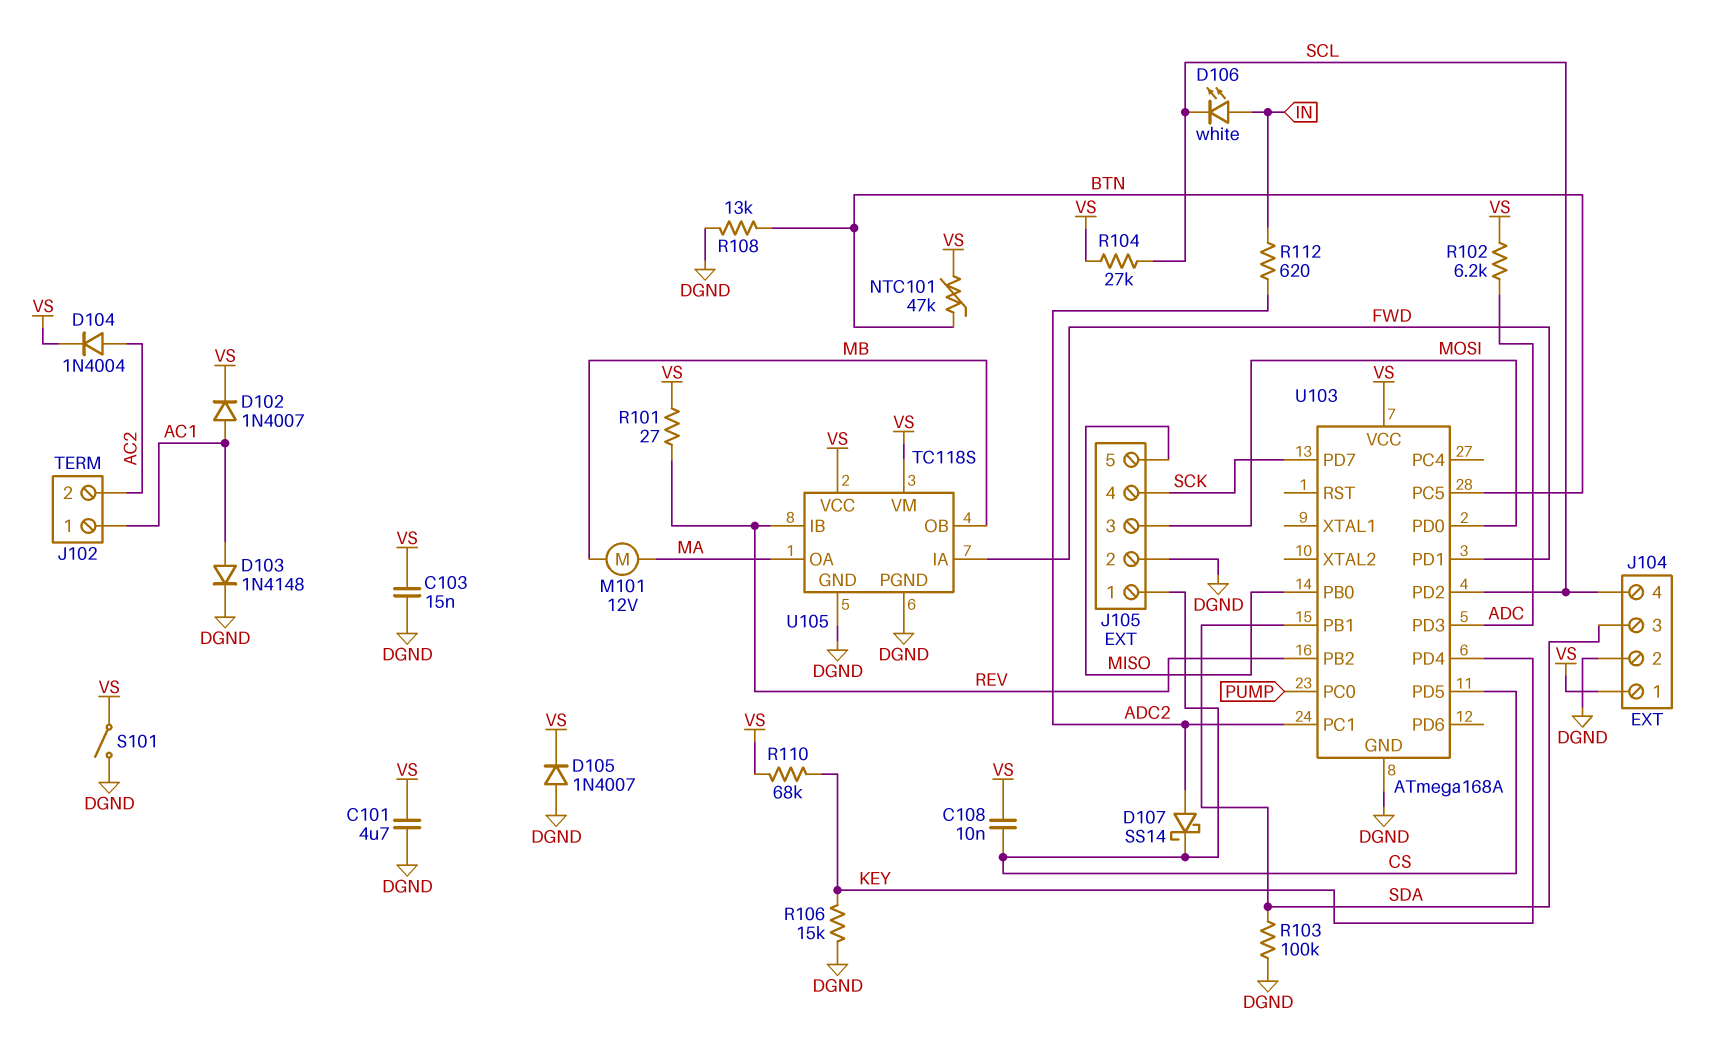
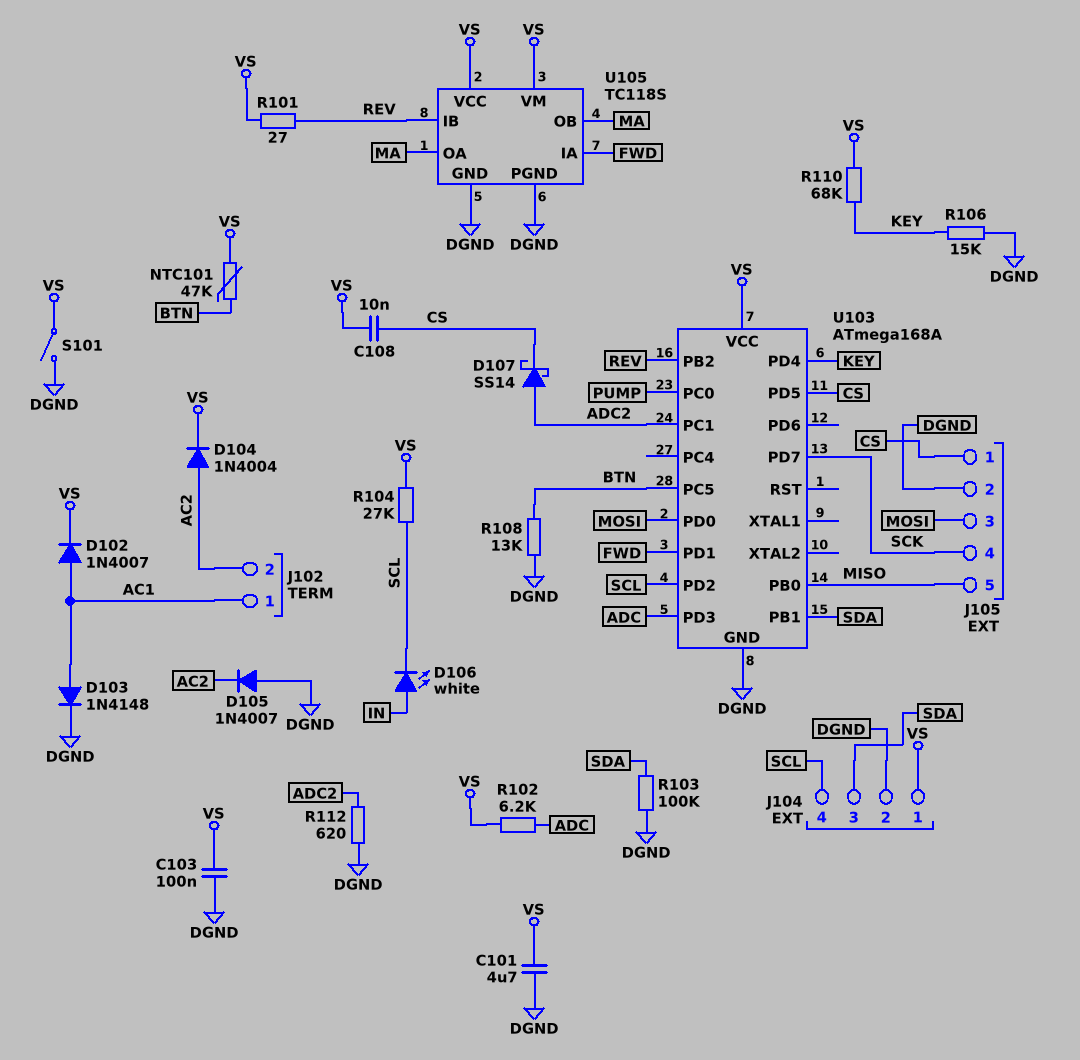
C103: 15nF (DGND, VS) -> 100nF (DGND, VS)
D105: diode 1N4007 (A DGND, K VS) -> diode 1N4007 (A DGND, K AC2)
M101: motor 12V (MA, MB) -> none
R112: 620 (ADC2, IN) -> 620 (ADC2, DGND)
U105 pin OB: MB -> MA

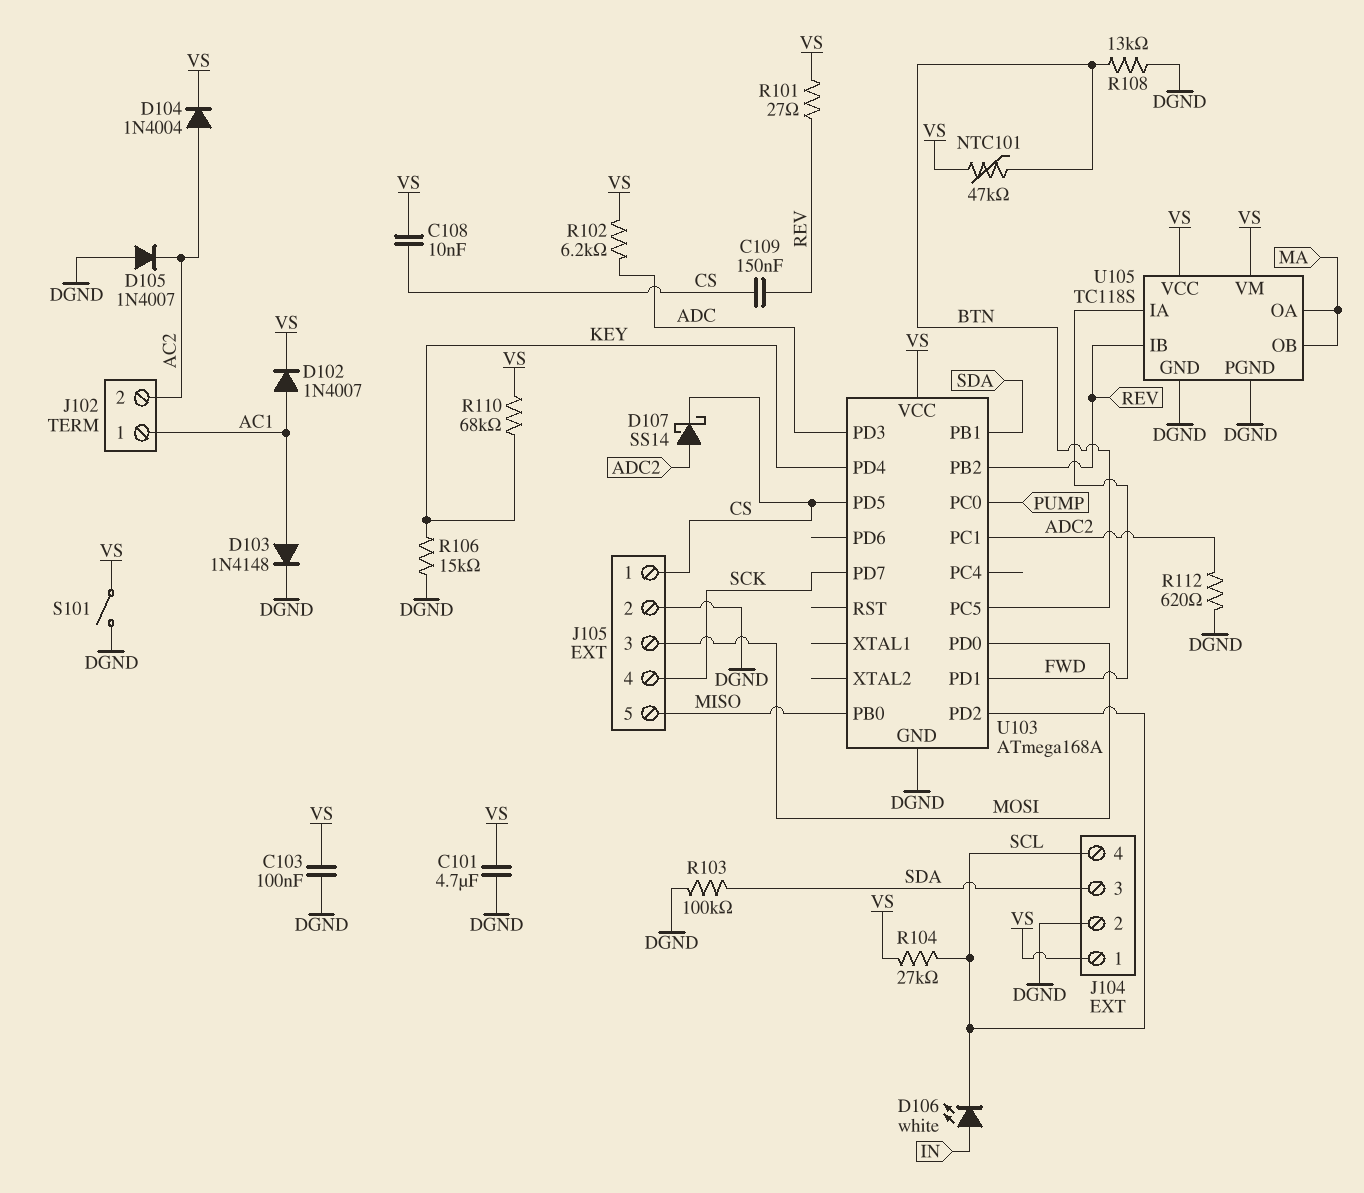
C109: none -> 150nF (CS, REV)

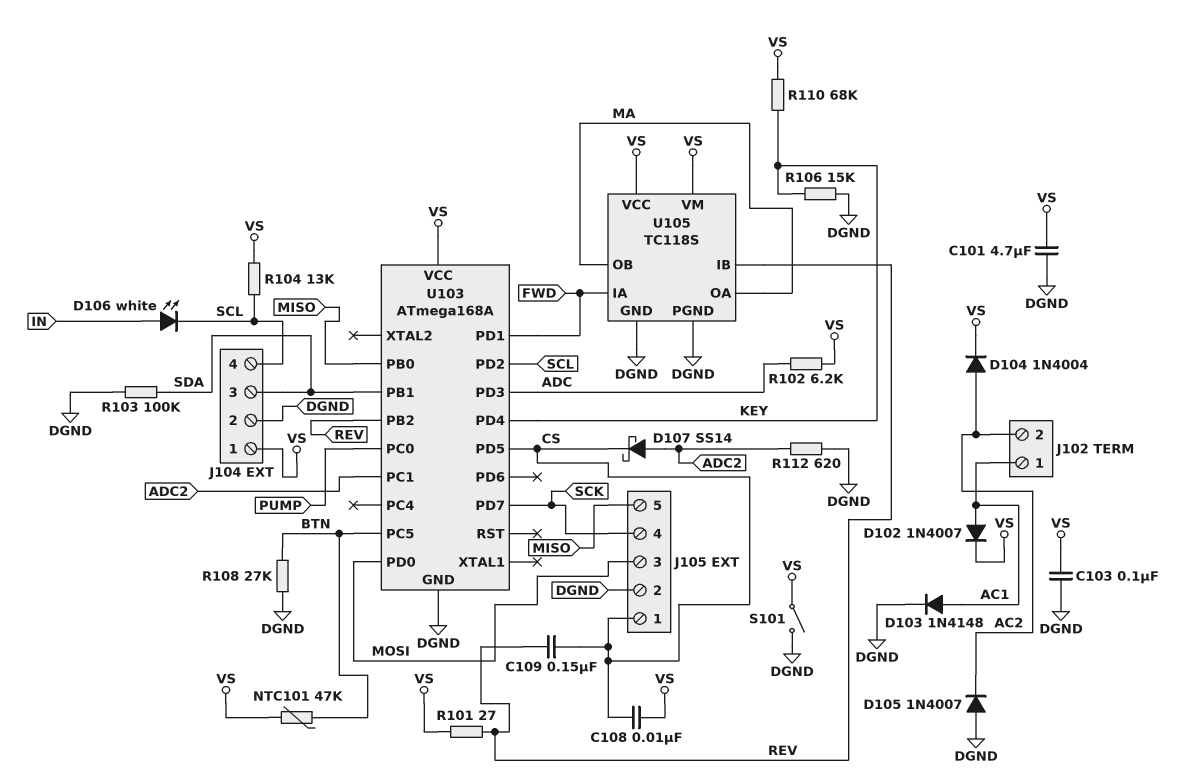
R104: 27k (SCL, VS) -> 13k (SCL, VS)
R108: 13k (BTN, DGND) -> 27k (BTN, DGND)

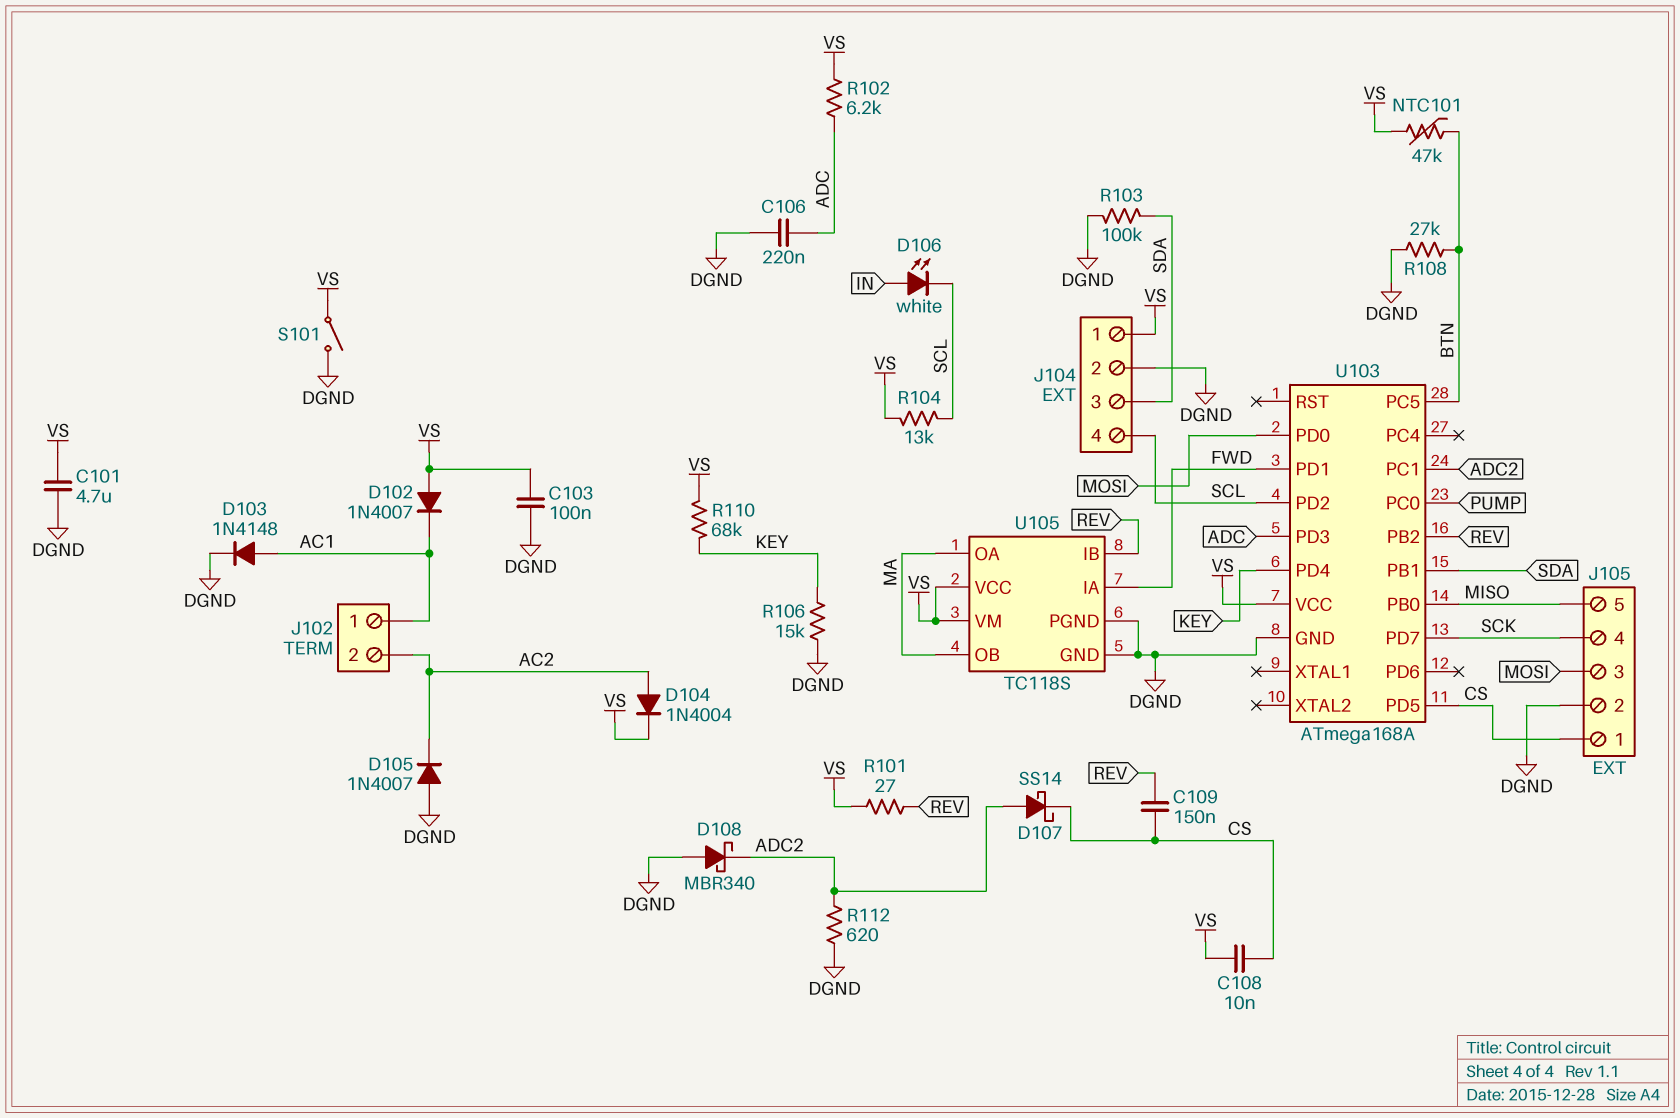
C106: none -> 220nF (ADC, DGND)
D102: diode 1N4007 (A AC1, K VS) -> diode 1N4007 (A VS, K AC1)
D108: none -> schottky MBR340 (A DGND, K ADC2)

